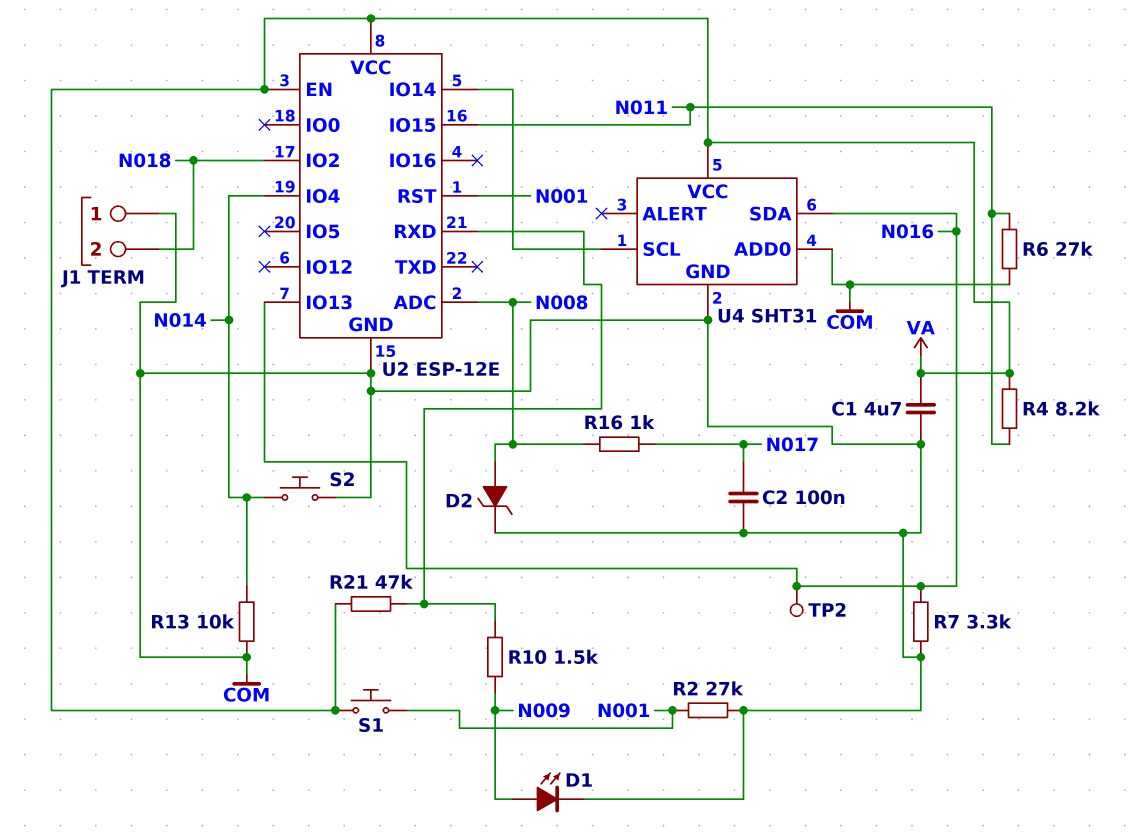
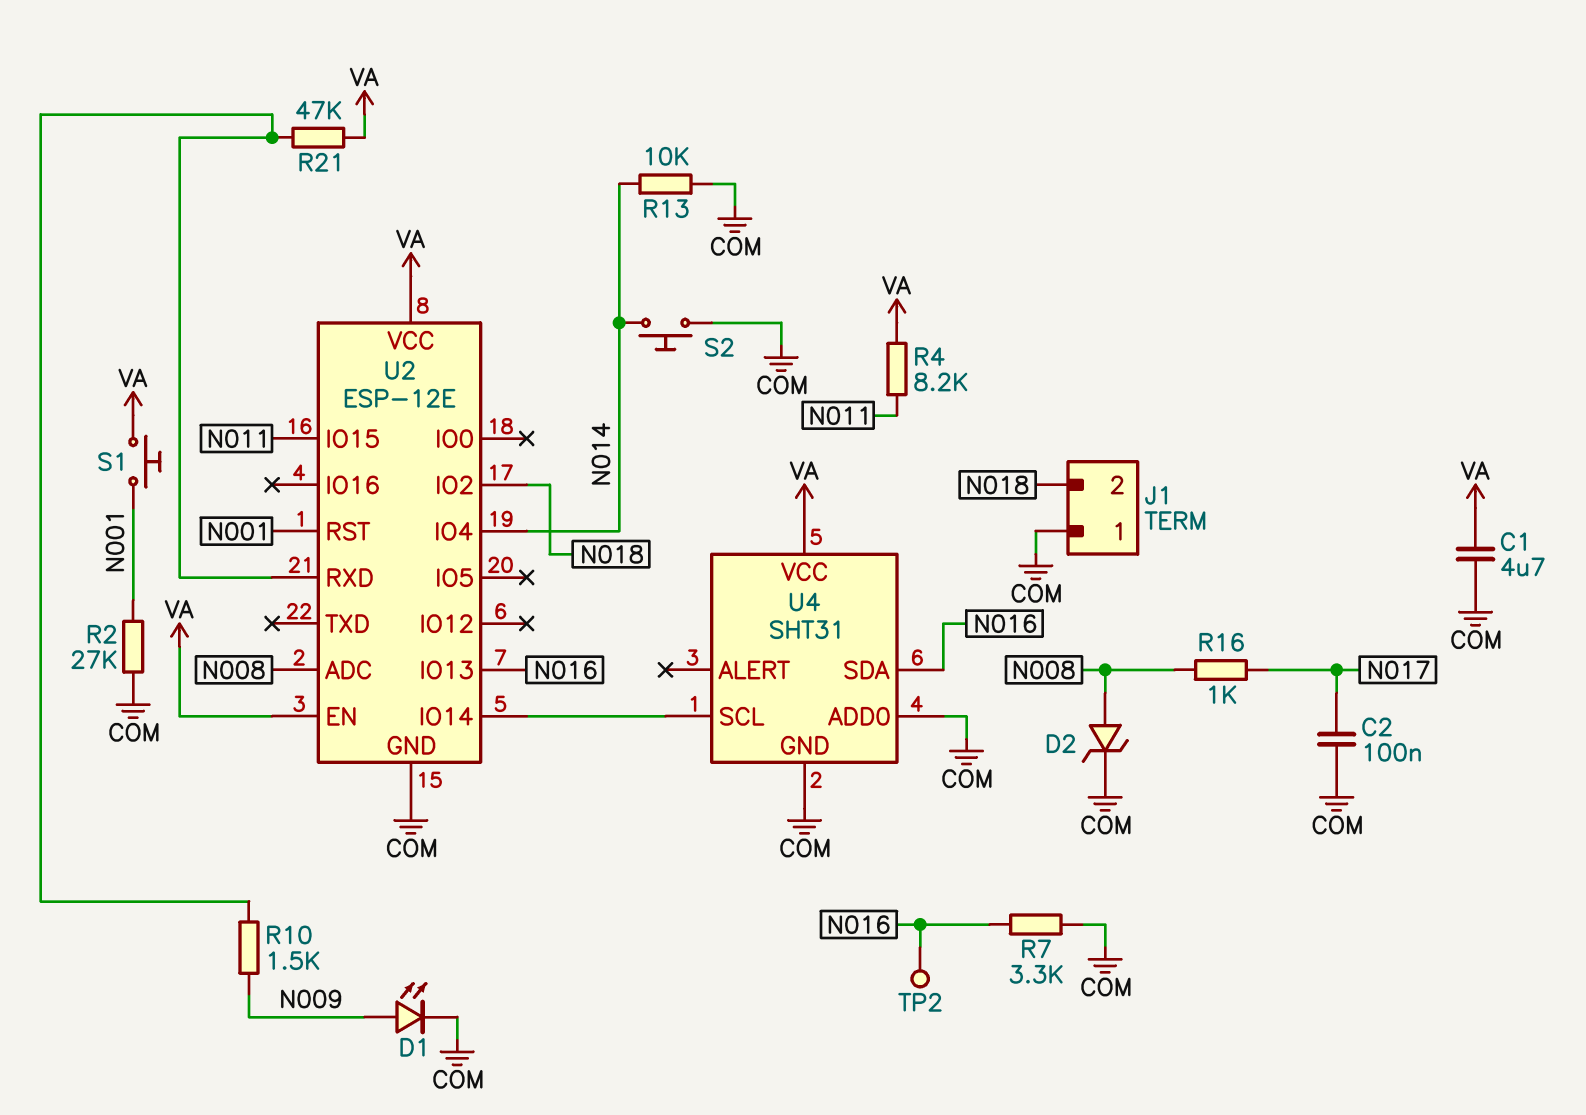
R6: 27k (COM, N011) -> none

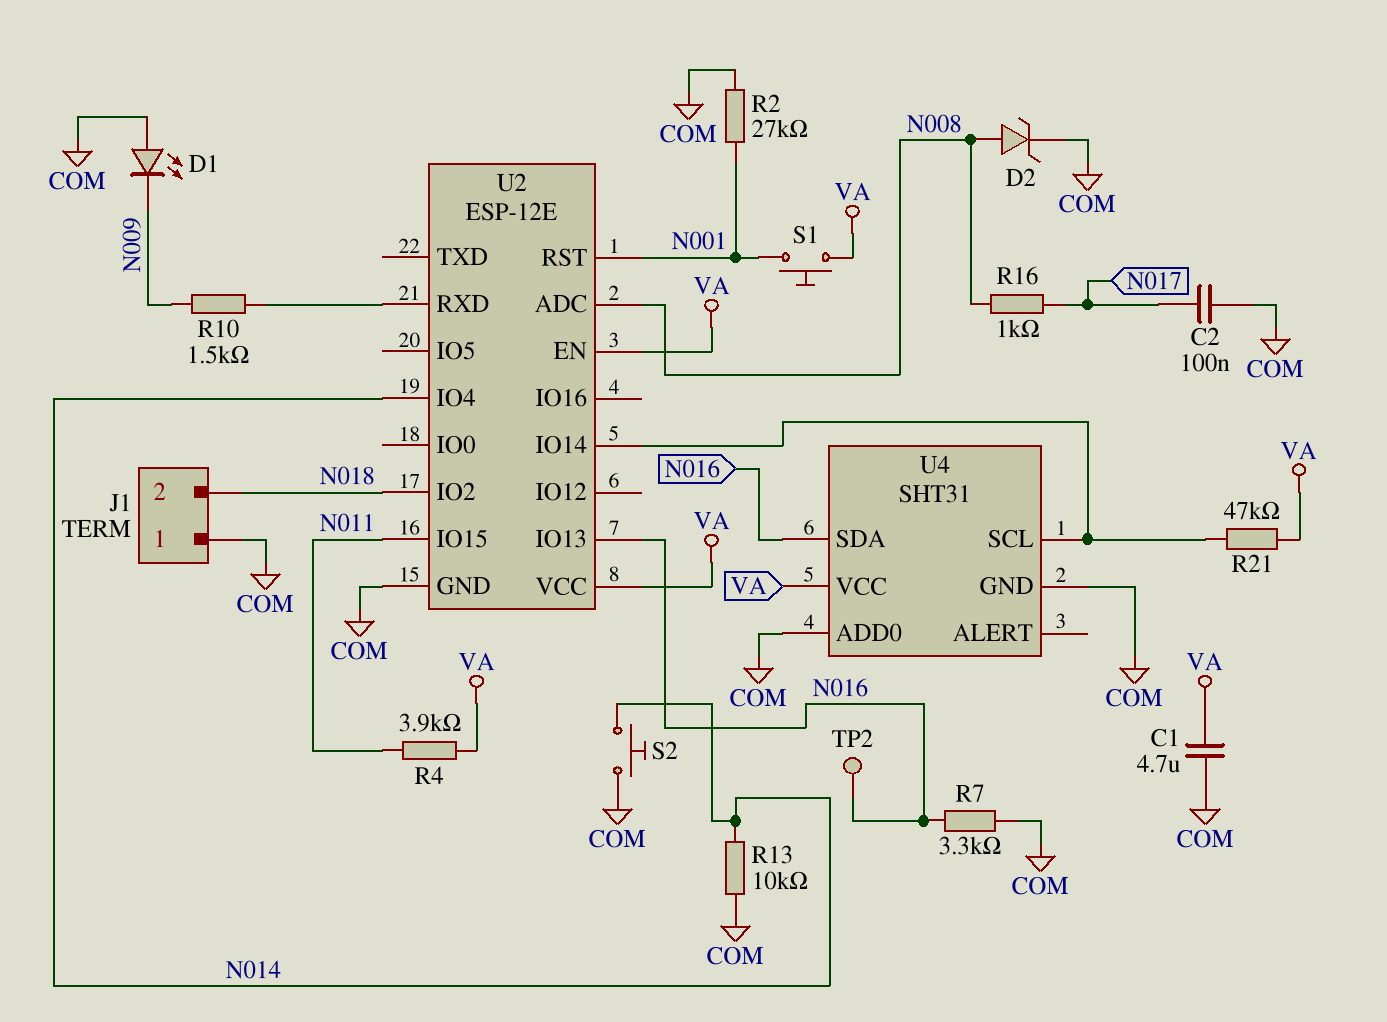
D1: LED (A N009, K COM) -> LED (A COM, K N009)
R4: 8.2k (N011, VA) -> 3.9k (N011, VA)
R21: 47k (U2/RXD, VA) -> 47k (U2/IO14, VA)

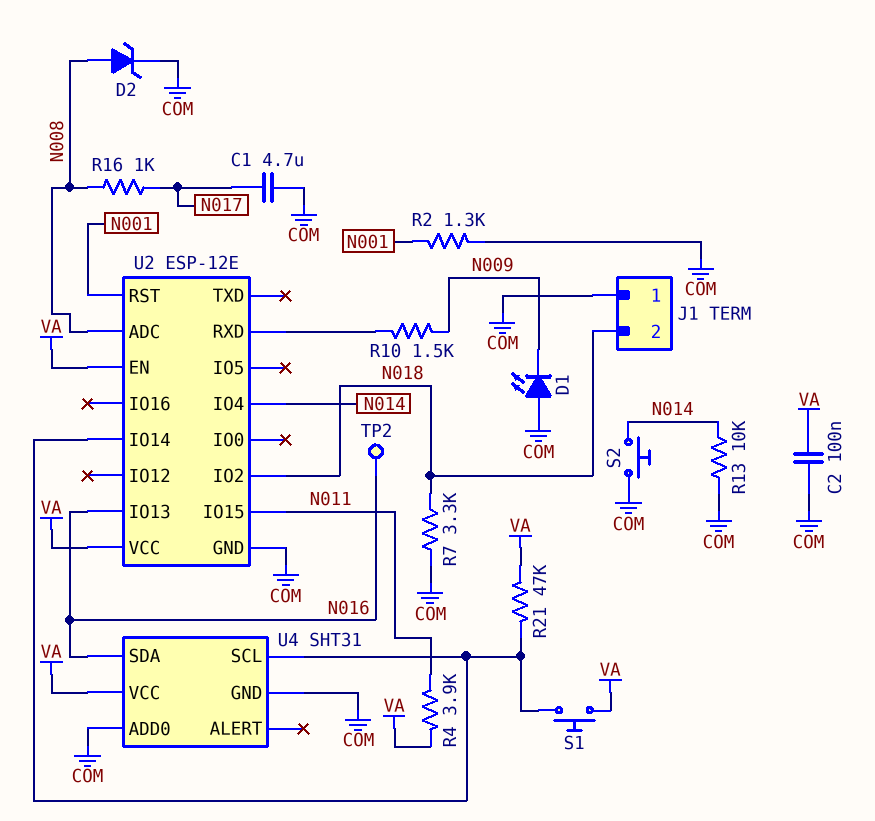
C1: 4.7uF (COM, VA) -> 4.7uF (COM, N017)
C2: 100nF (COM, N017) -> 100nF (COM, VA)
R2: 27k (COM, N001) -> 1.3k (COM, N001)
R7: 3.3k (COM, N016) -> 3.3k (COM, N018)
S1: button (N001, VA) -> button (U2/IO14, VA)

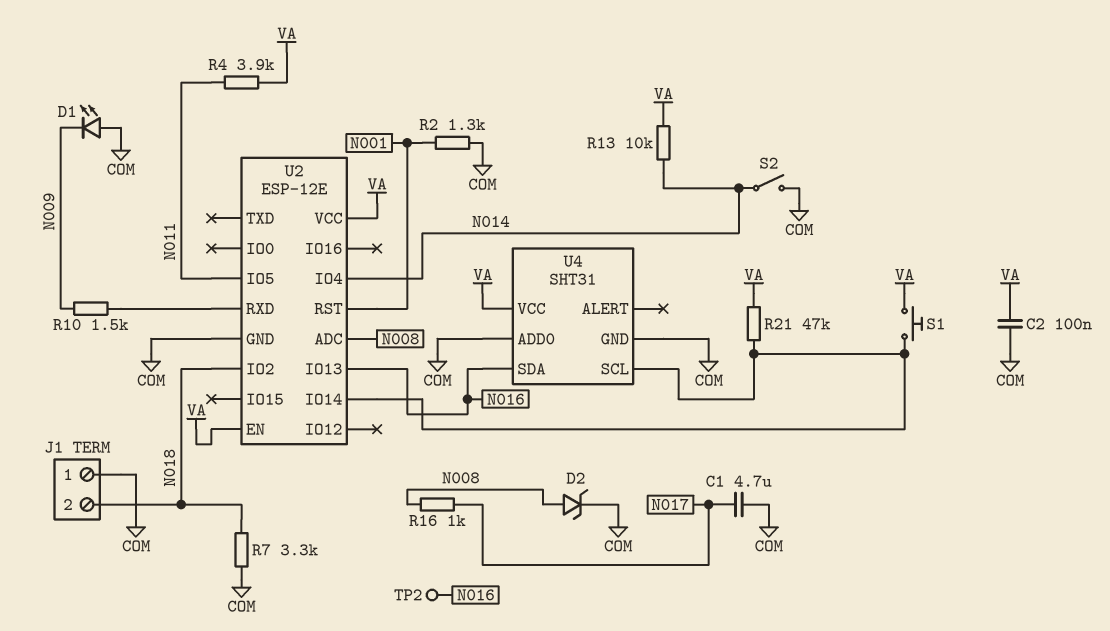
R13: 10k (COM, N014) -> 10k (N014, VA)
S2: button (COM, N014) -> switch (COM, N014)
U2 pin IO5: none -> N011
U2 pin IO15: N011 -> none

